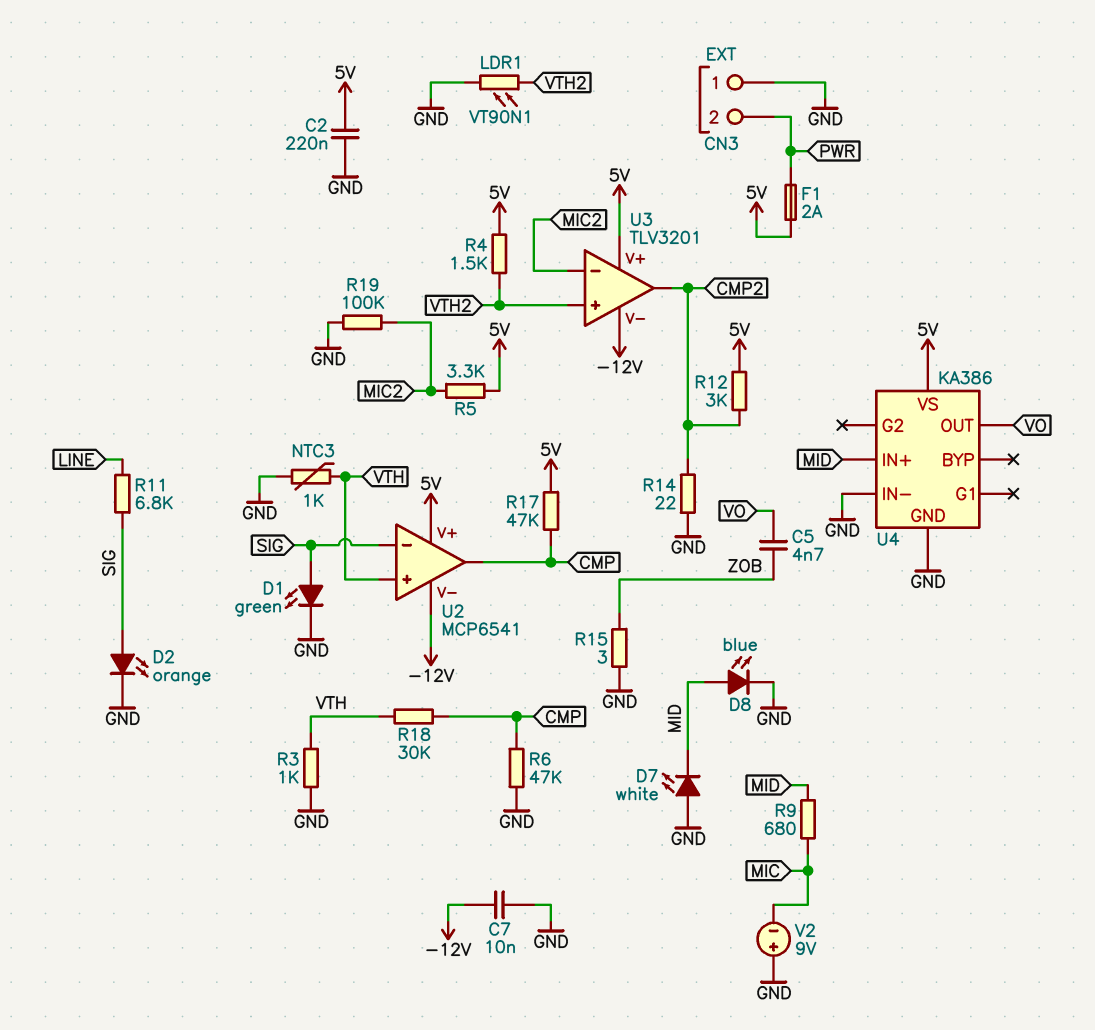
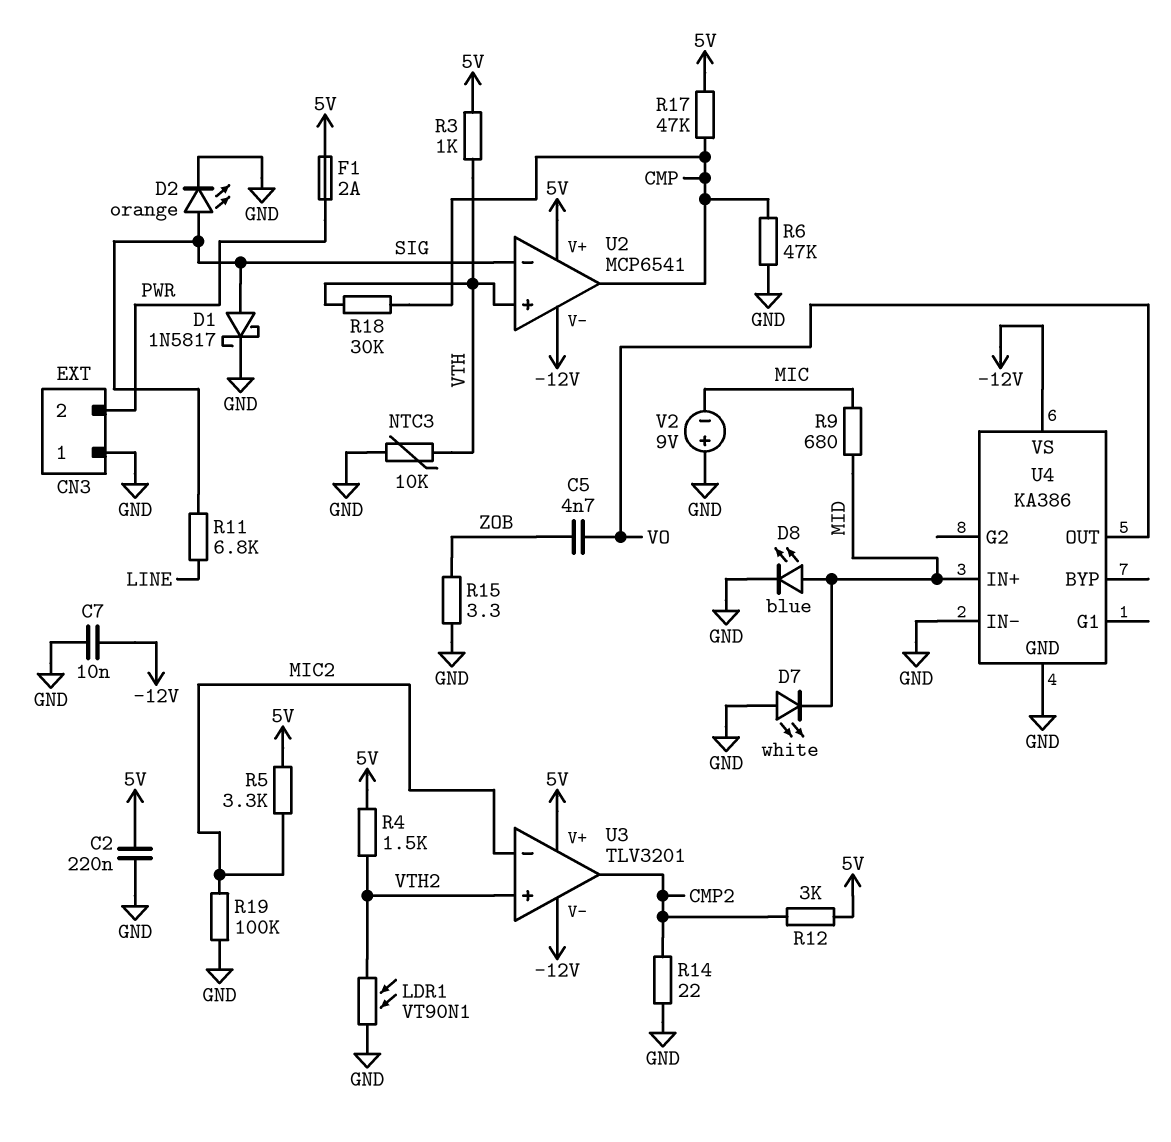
D1: LED green (A SIG, K GND) -> schottky 1N5817 (A SIG, K GND)
NTC3: 1k (GND, VTH) -> 10k (GND, VTH)
R3: 1k (GND, VTH) -> 1k (5V, VTH)
R15: 3 (GND, ZOB) -> 3.3 (GND, ZOB)
U4 pin VS: 5V -> -12V

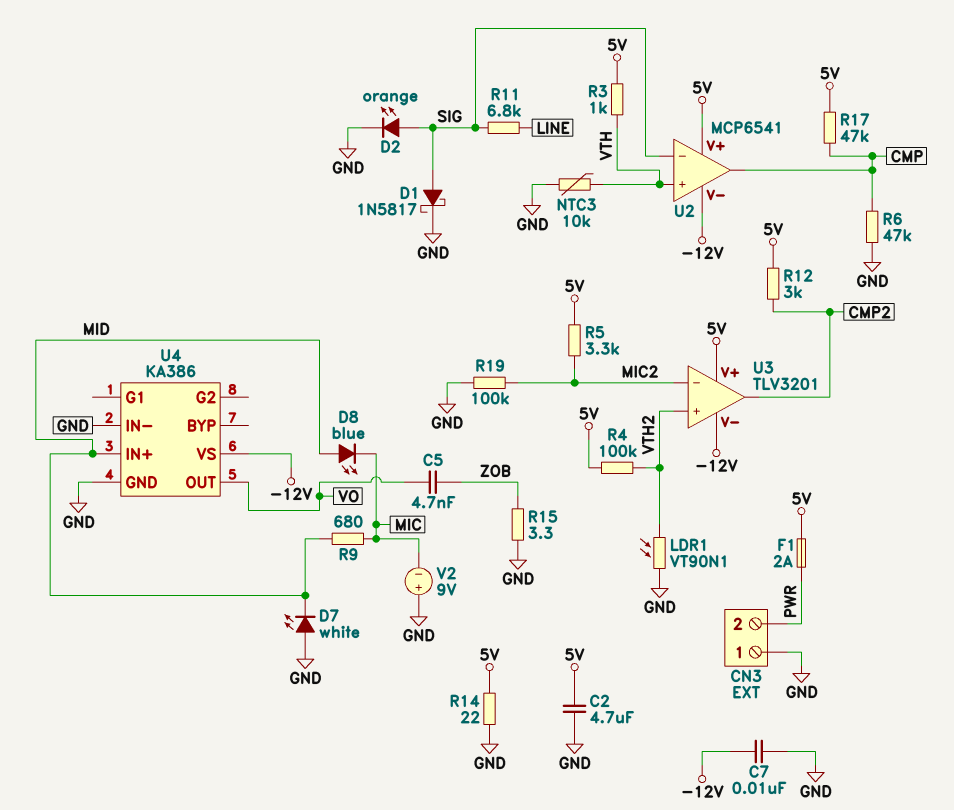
C2: 220nF (5V, GND) -> 4.7uF (5V, GND)
D8: LED blue (A MID, K GND) -> LED blue (A MID, K MIC)
R4: 1.5k (5V, VTH2) -> 100k (5V, VTH2)
R14: 22 (CMP2, GND) -> 22 (5V, GND)
R18: 30k (CMP, VTH) -> none

